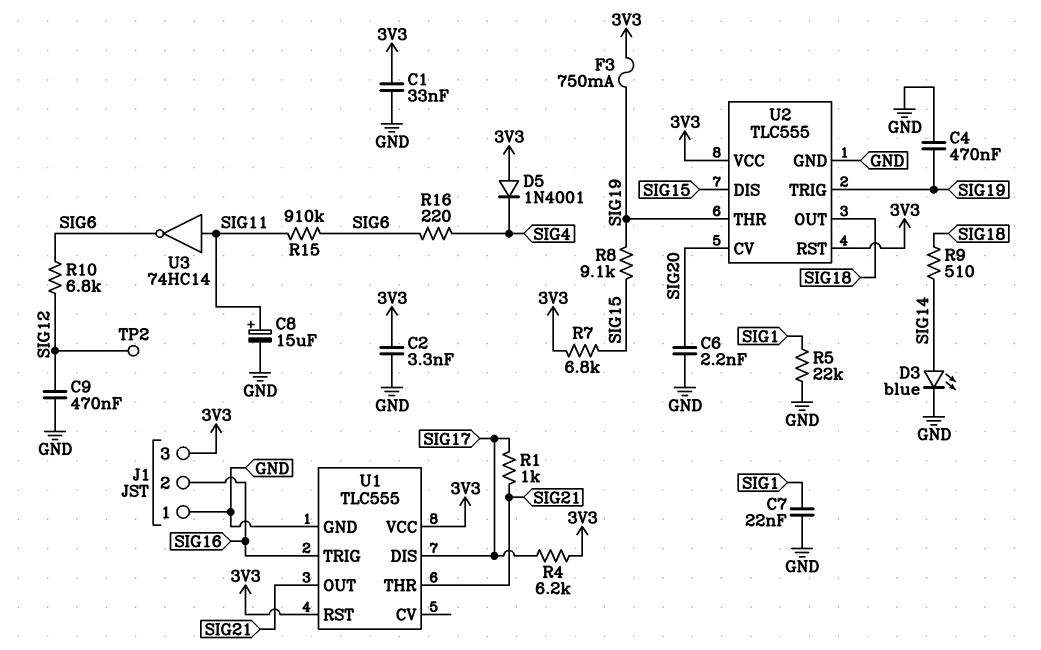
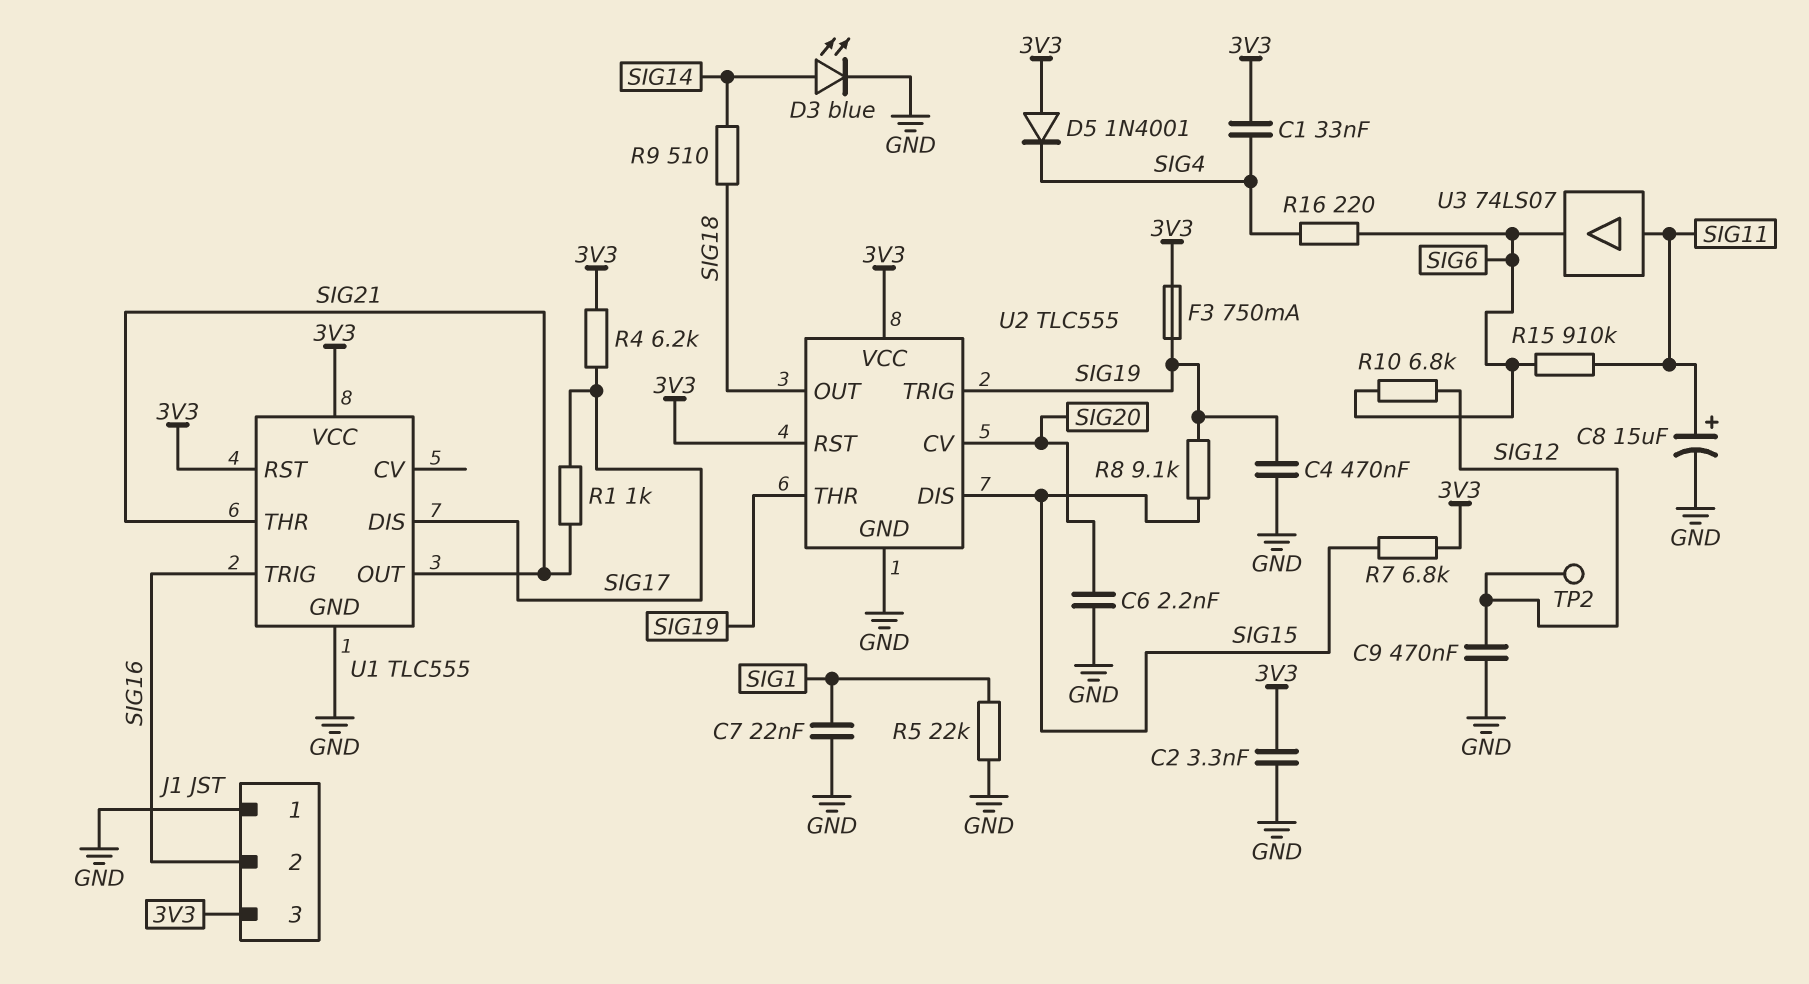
C1: 33nF (3V3, GND) -> 33nF (3V3, SIG4)
U3: NOT 74HC14 (in SIG11, out SIG6) -> buffer 74LS07 (in SIG11, out SIG6)

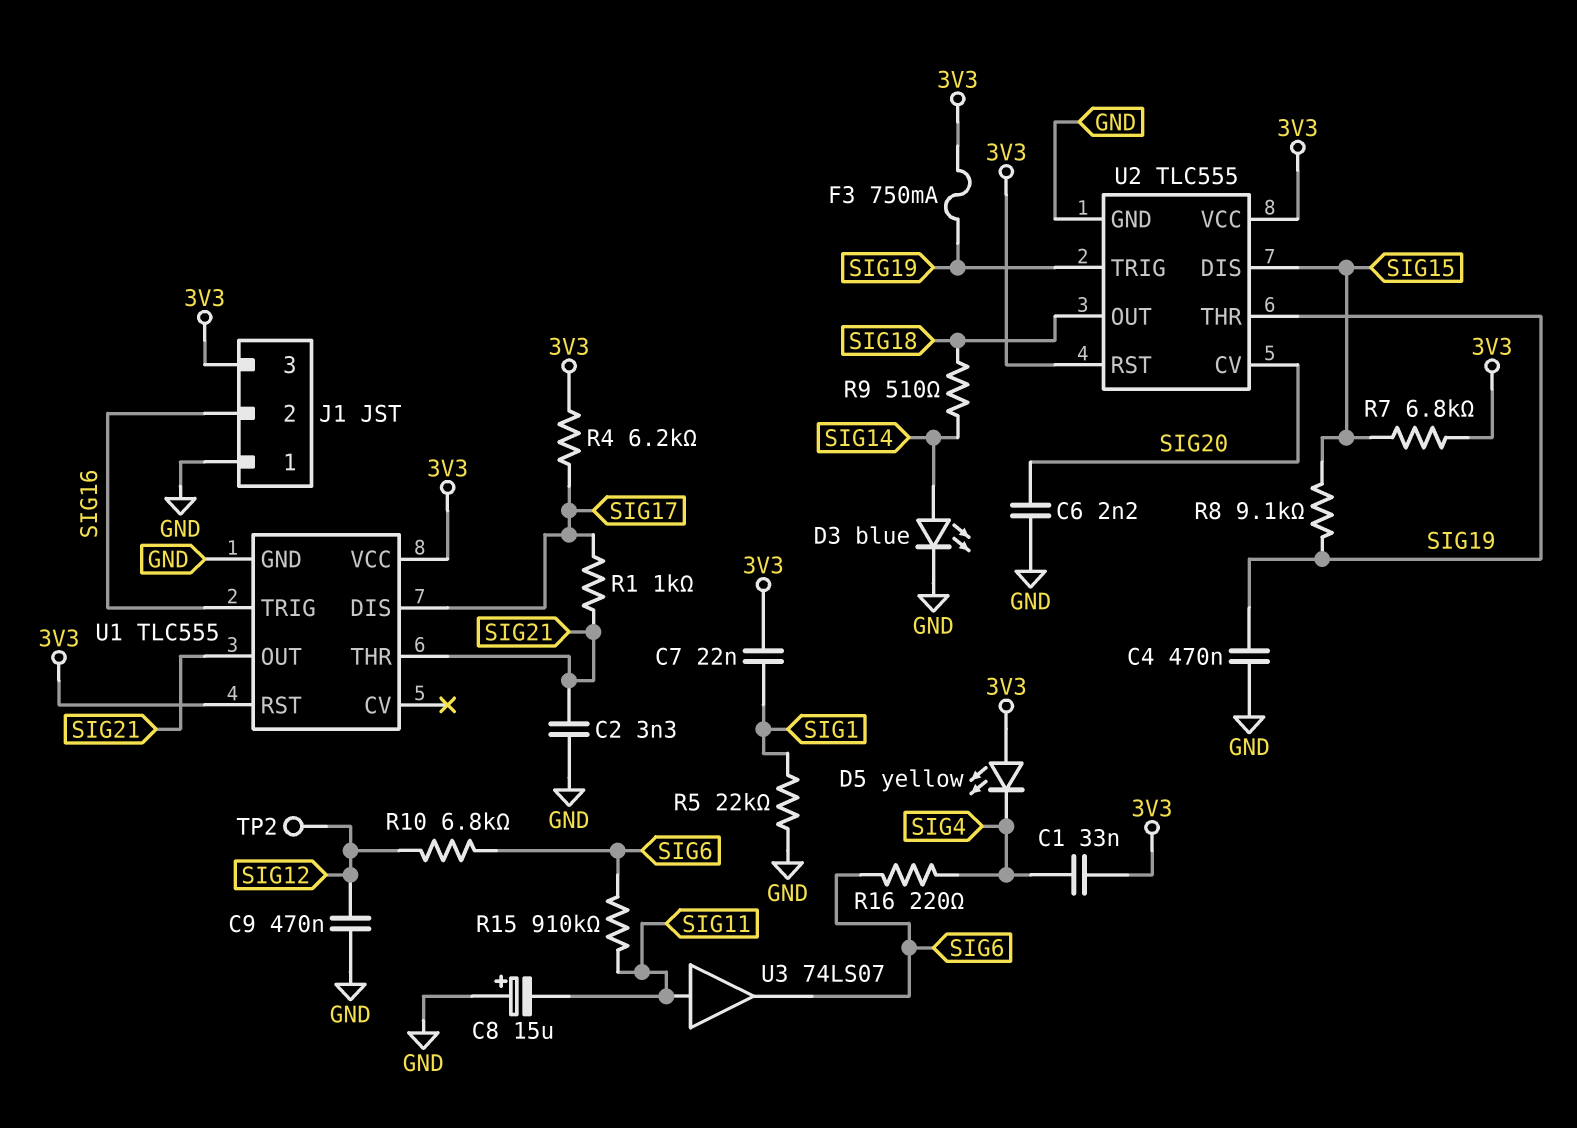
C2: 3.3nF (3V3, GND) -> 3.3nF (GND, SIG21)
C7: 22nF (GND, SIG1) -> 22nF (3V3, SIG1)
C8: 15uF (plus SIG11, minus GND) -> 15uF (plus GND, minus SIG11)
D5: diode 1N4001 (A 3V3, K SIG4) -> LED yellow (A 3V3, K SIG4)

